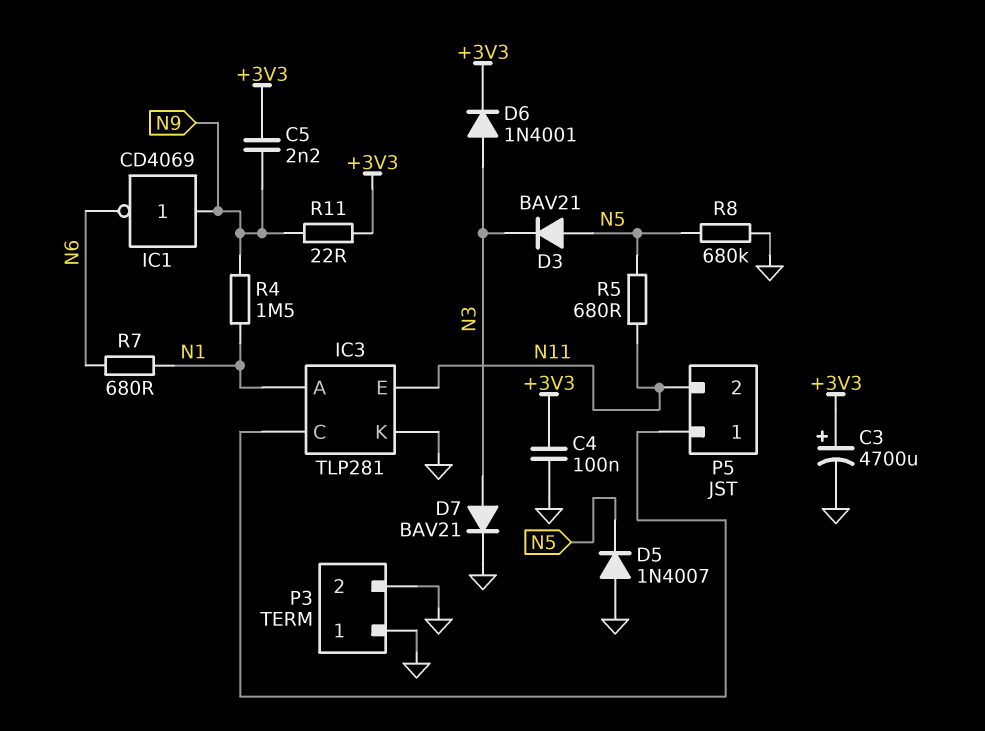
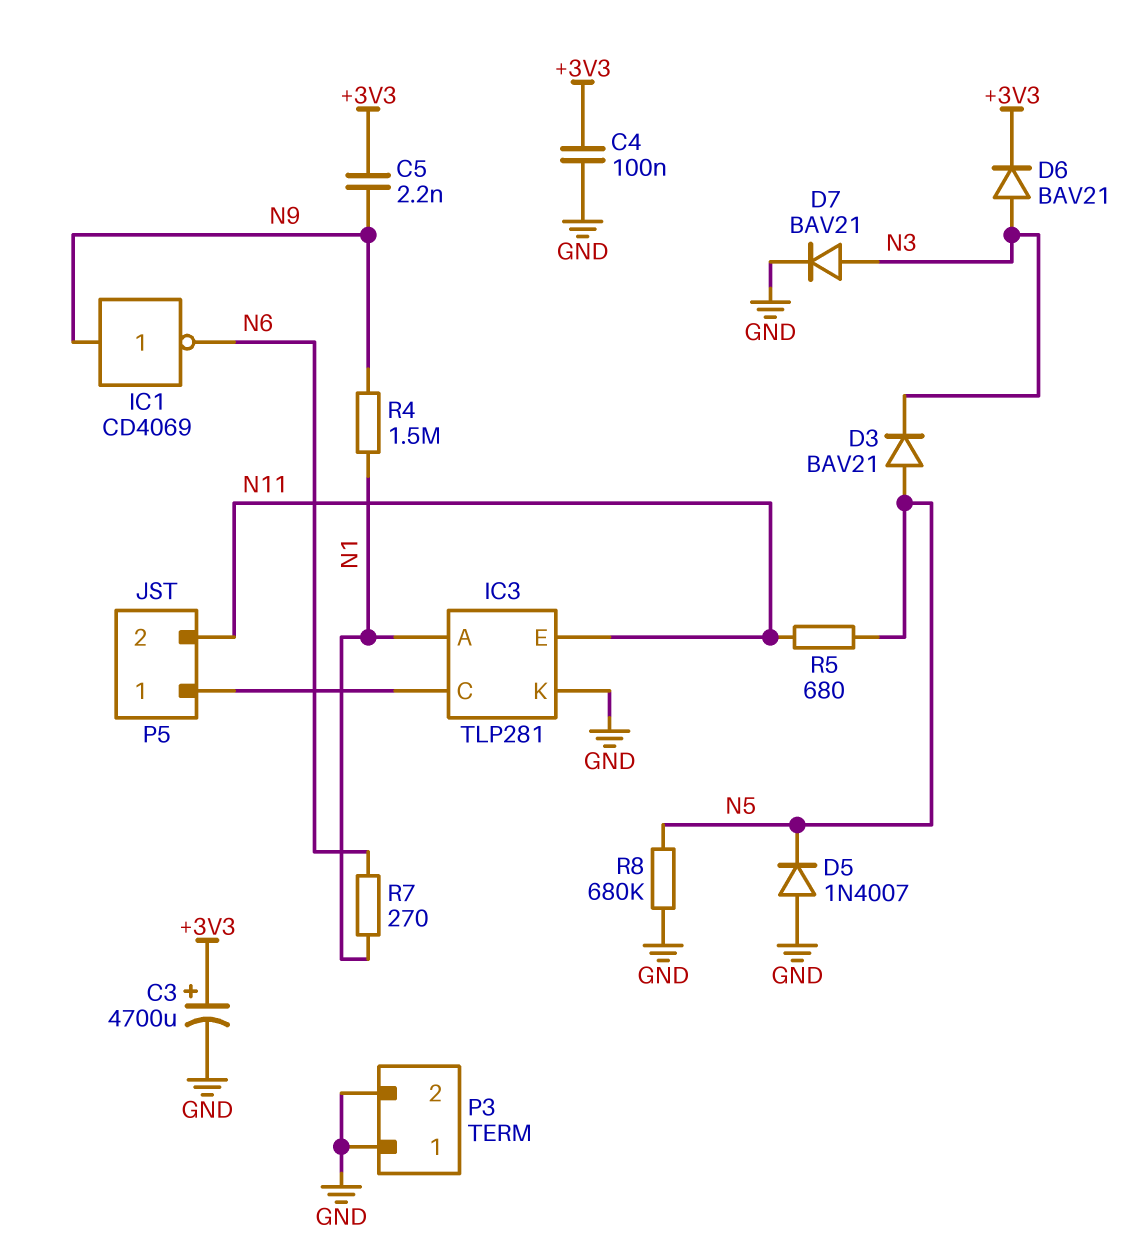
D6: diode 1N4001 (A N3, K +3V3) -> diode BAV21 (A N3, K +3V3)
R7: 680 (N1, N6) -> 270 (N1, N6)
R11: 22 (+3V3, N9) -> none

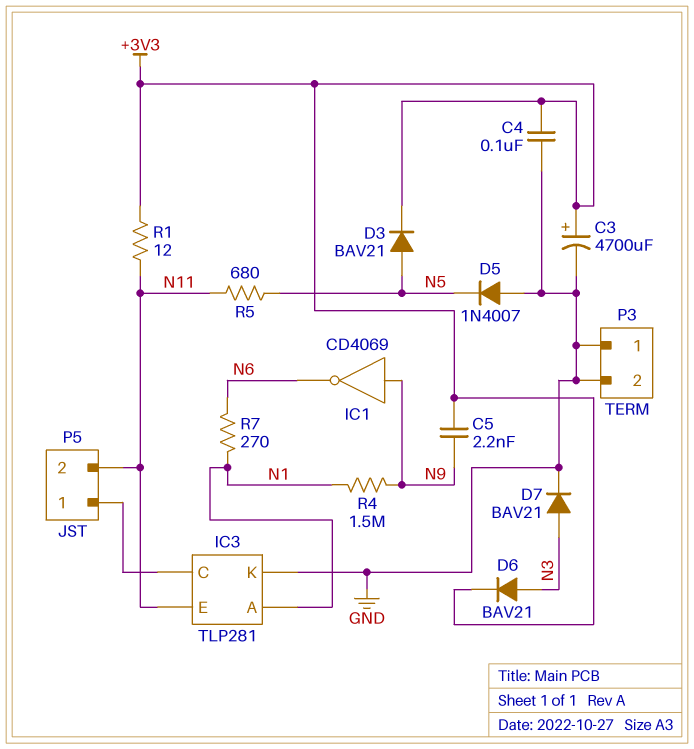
D3: diode BAV21 (A N5, K N3) -> diode BAV21 (A N5, K +3V3)
R1: none -> 12 (+3V3, N11)
R8: 680k (GND, N5) -> none

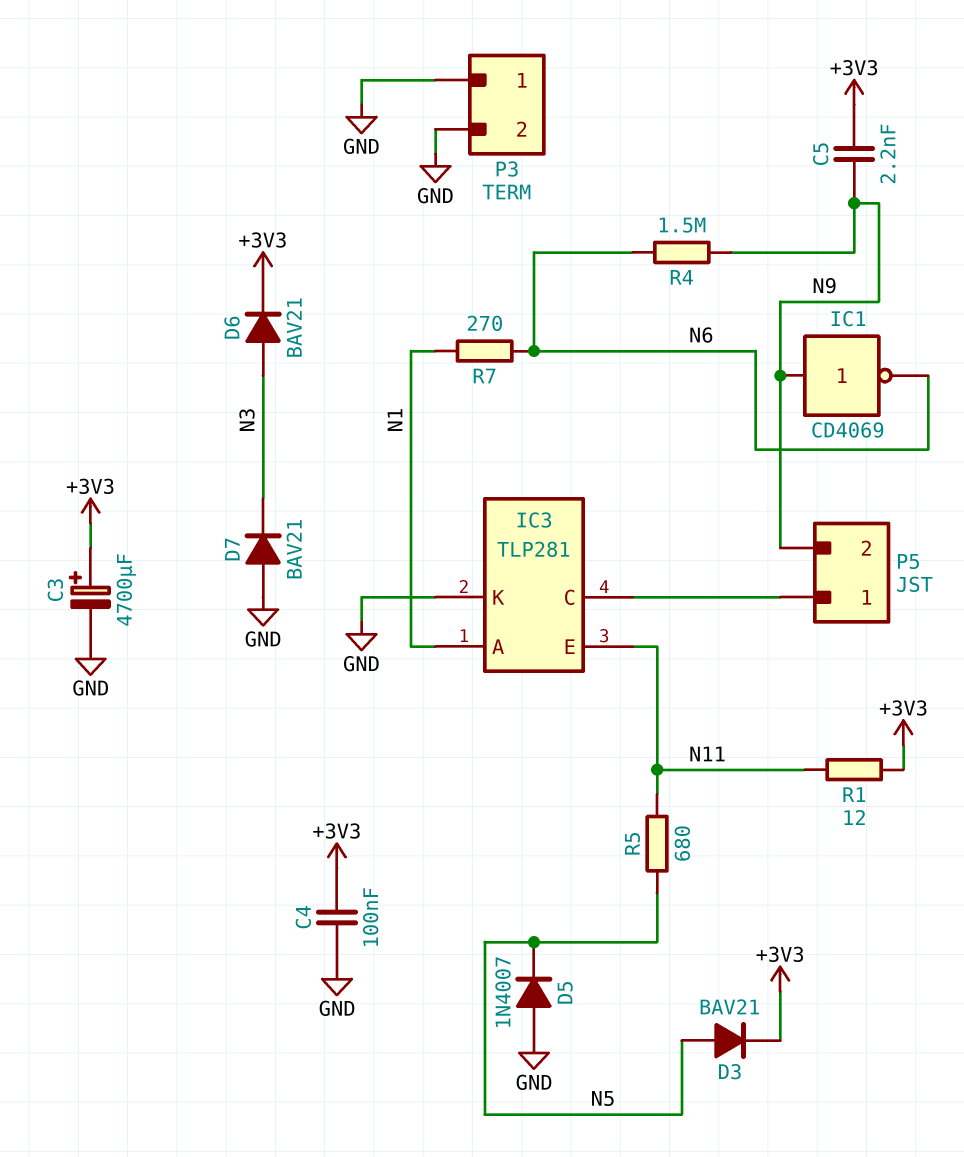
D7: diode BAV21 (A N3, K GND) -> diode BAV21 (A GND, K N3)
P5 pin 2: N11 -> N9
R4: 1.5M (N1, N9) -> 1.5M (N6, N9)

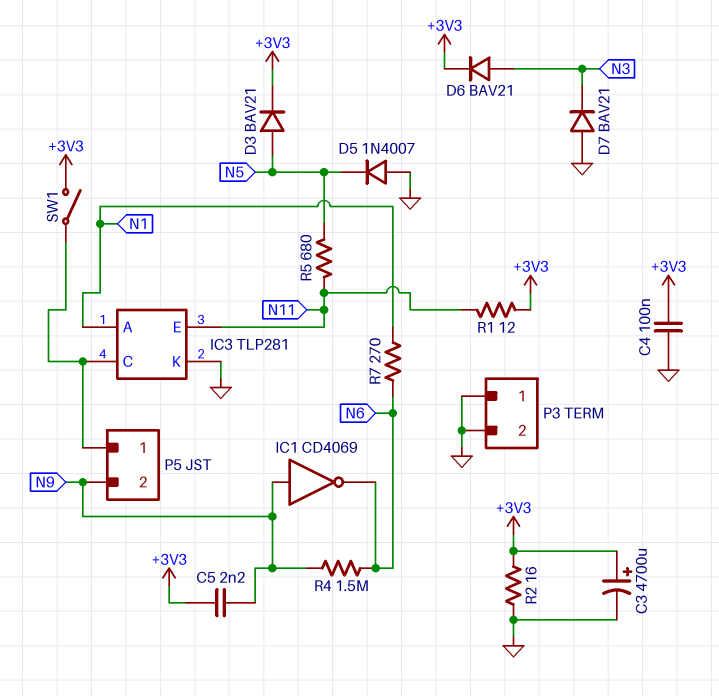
R2: none -> 16 (+3V3, GND)
SW1: none -> switch (+3V3, IC3/C)

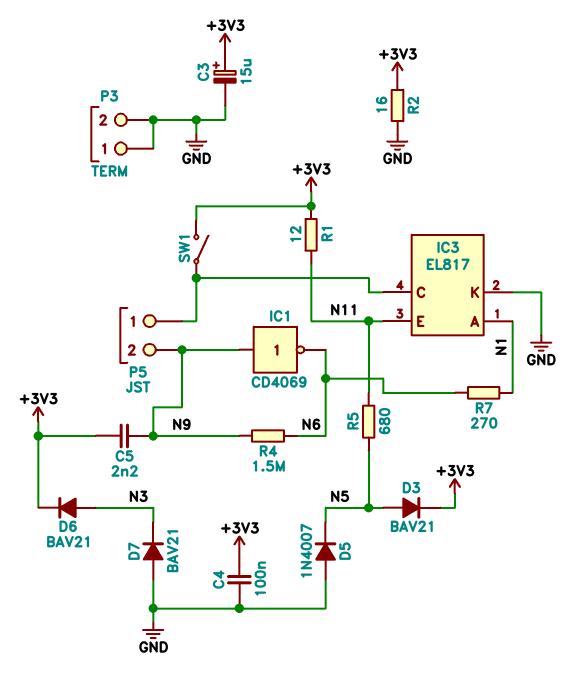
C3: 4700uF (plus +3V3, minus GND) -> 15uF (plus +3V3, minus GND)
IC3: TLP281 -> EL817

